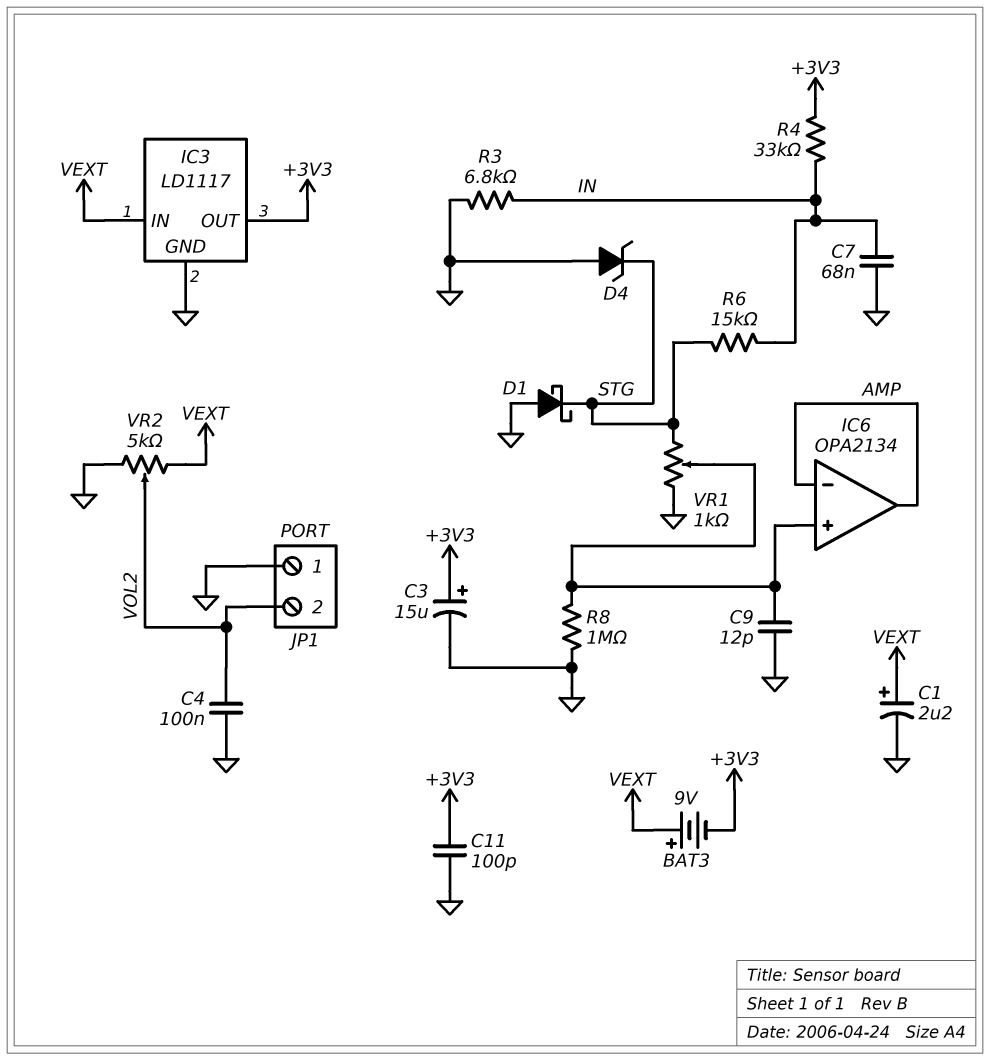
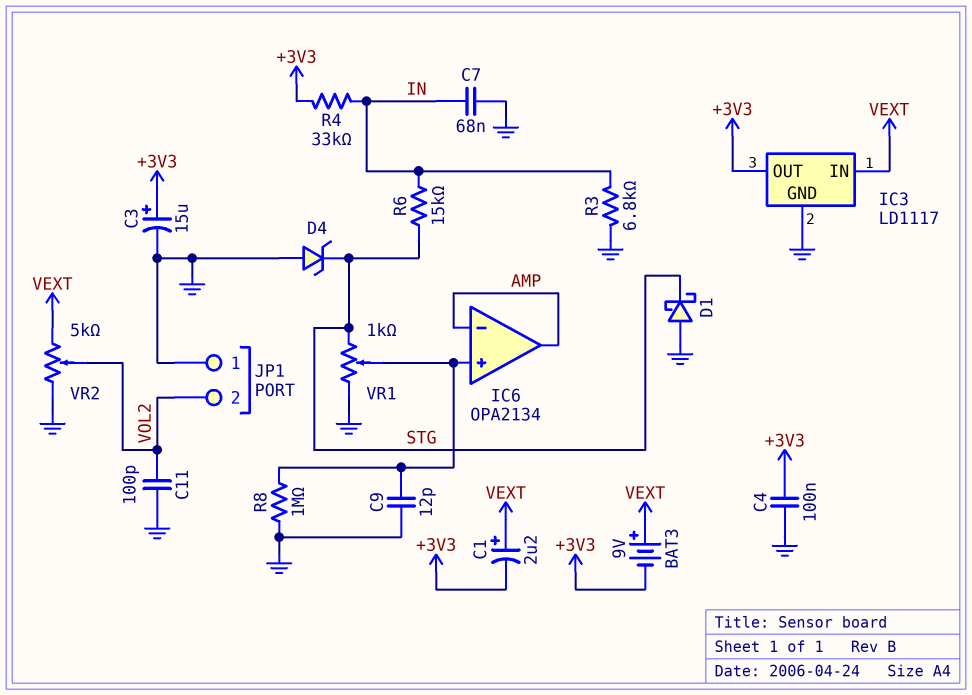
C1: 2.2uF (plus VEXT, minus GND) -> 2.2uF (plus VEXT, minus +3V3)
C4: 100nF (GND, VOL2) -> 100nF (+3V3, GND)
C11: 100pF (+3V3, GND) -> 100pF (GND, VOL2)

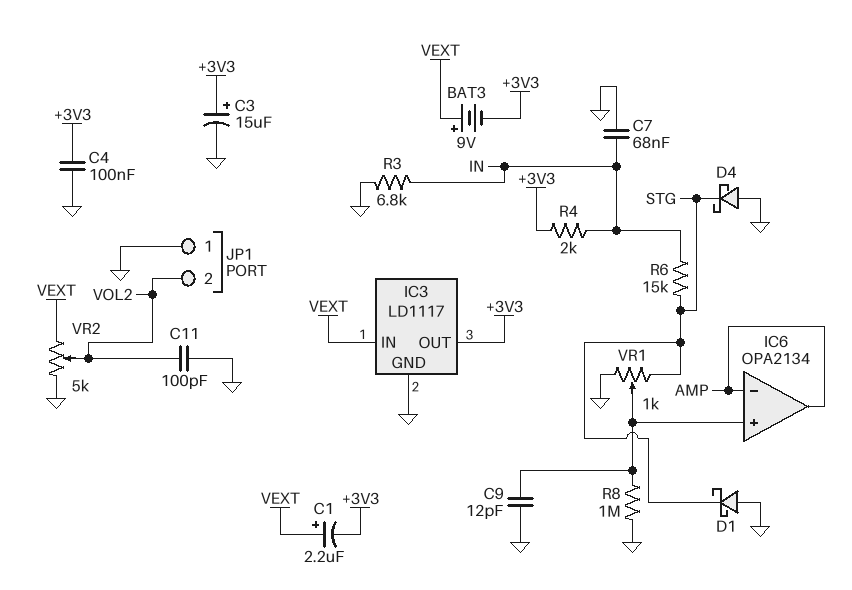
D4: zener (A GND, K STG) -> schottky (A GND, K STG)
R4: 33k (+3V3, IN) -> 2k (+3V3, IN)

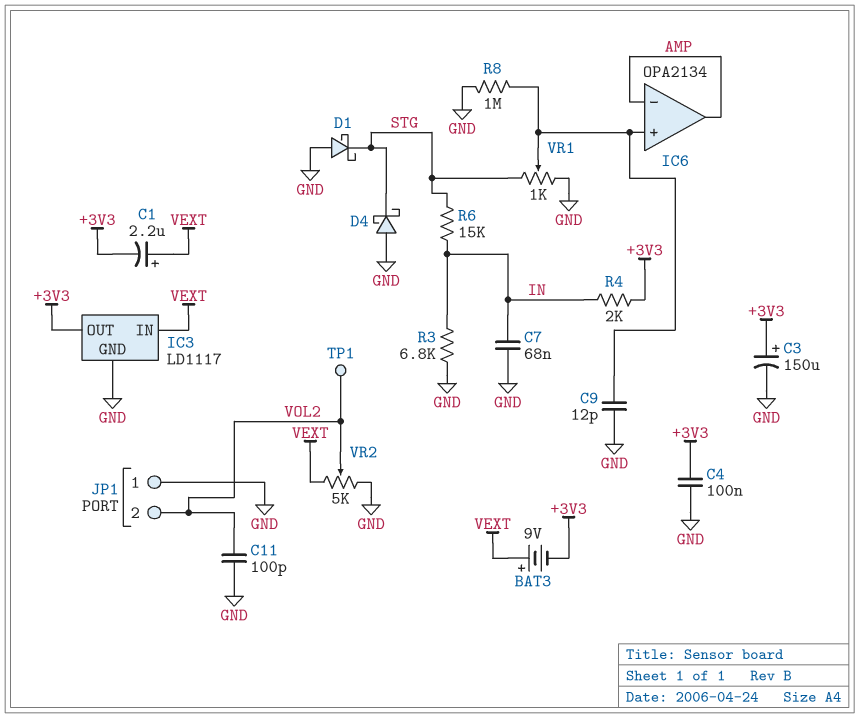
C3: 15uF (plus +3V3, minus GND) -> 150uF (plus +3V3, minus GND)
TP1: none -> test point (VOL2)

